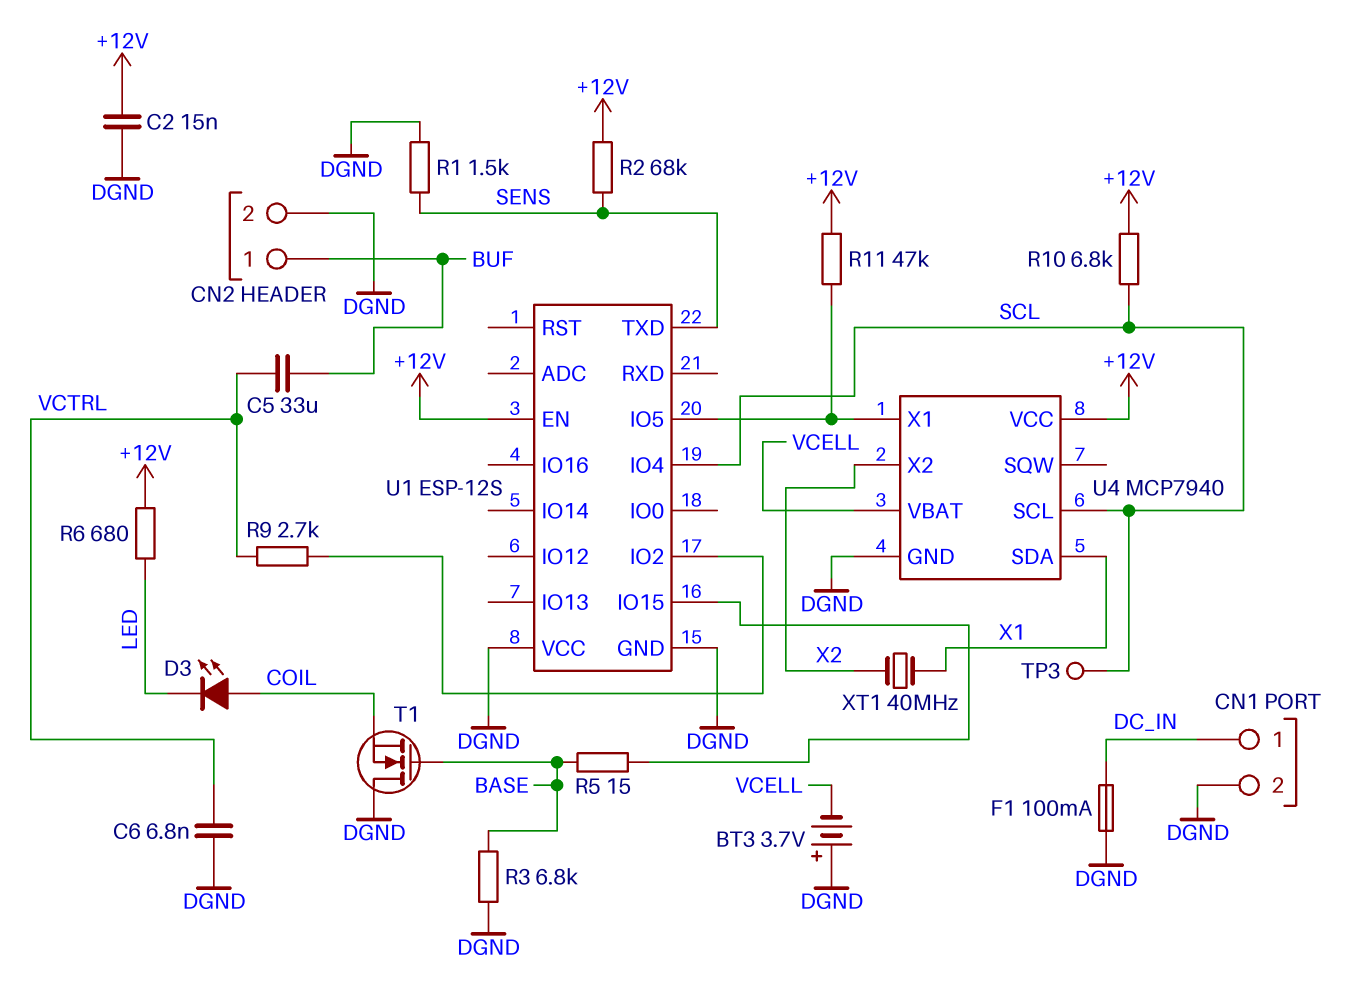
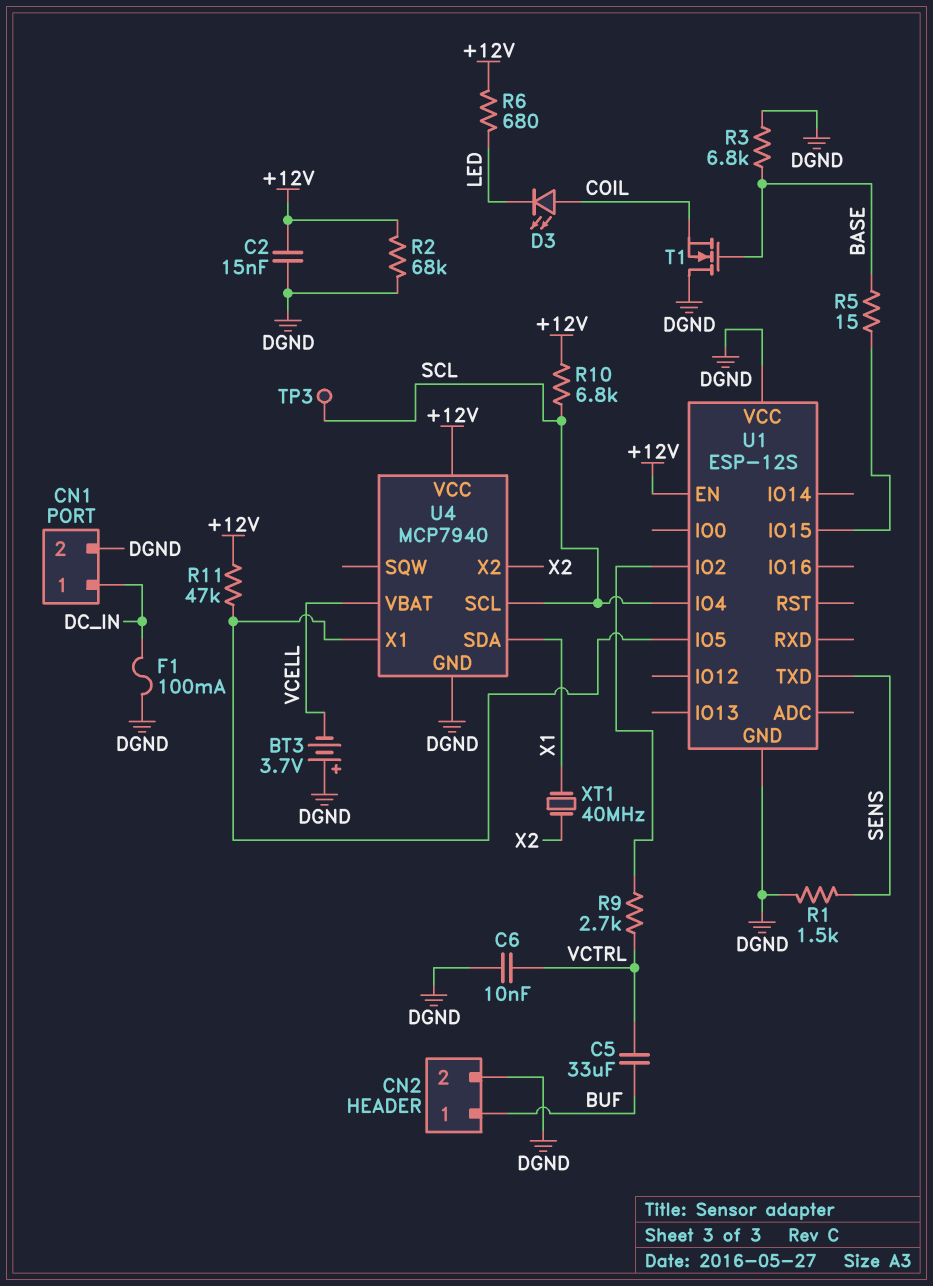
C6: 6.8nF (DGND, VCTRL) -> 10nF (DGND, VCTRL)
R2: 68k (+12V, SENS) -> 68k (+12V, DGND)

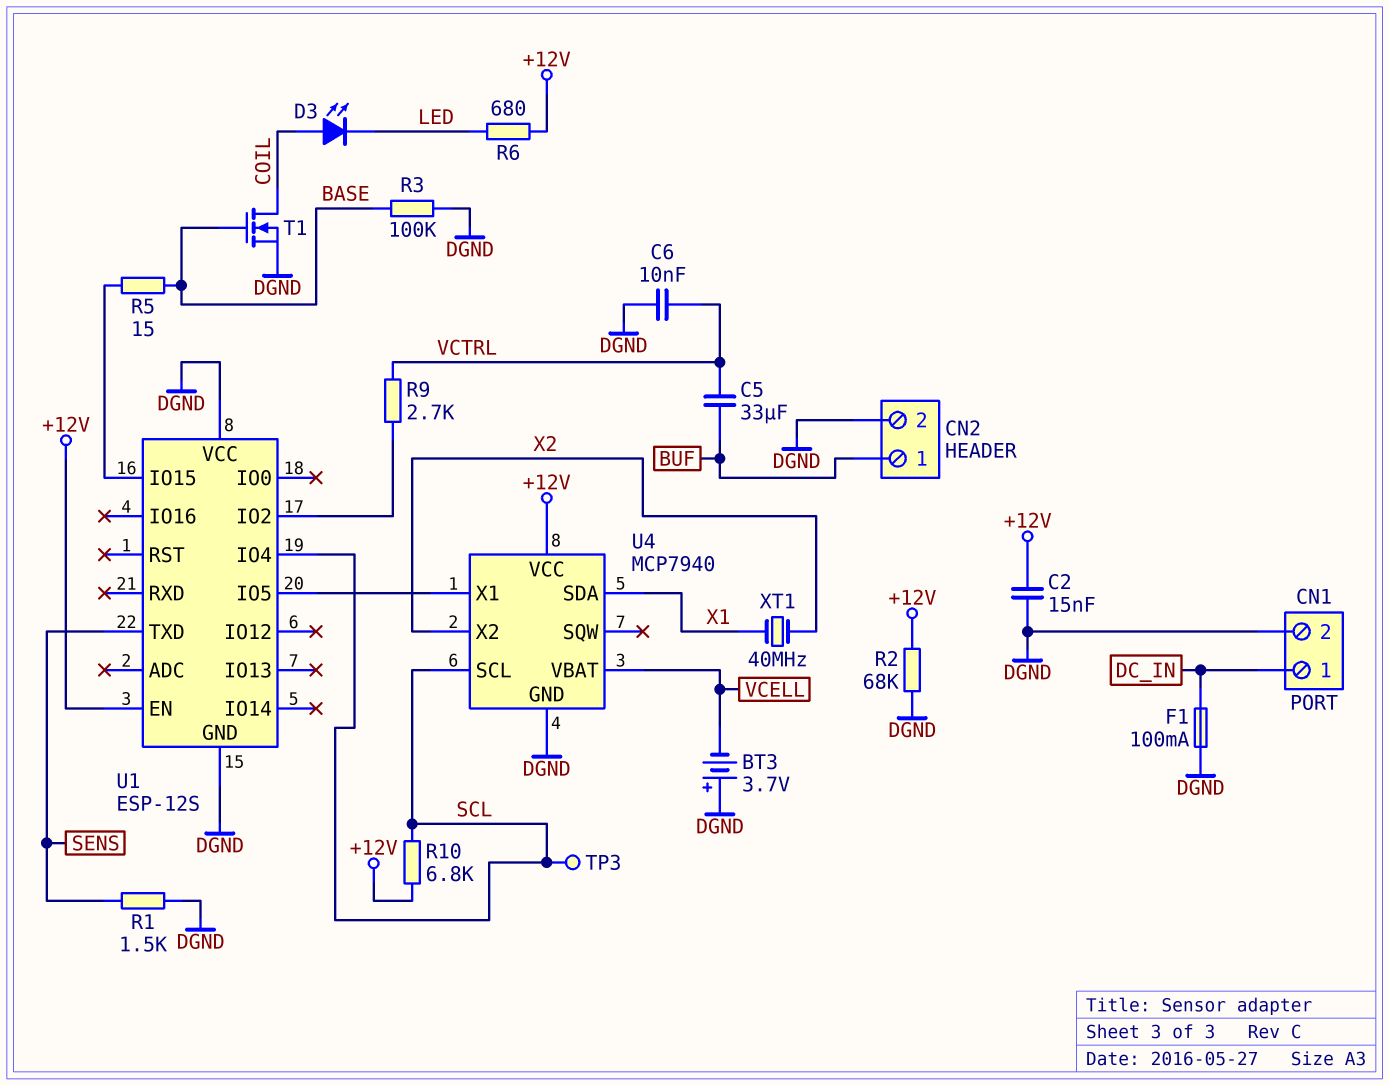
R3: 6.8k (BASE, DGND) -> 100k (BASE, DGND)
R11: 47k (+12V, U1/IO5) -> none
T1: NMOS (G BASE, D DGND, S COIL) -> NMOS (G BASE, D COIL, S DGND)

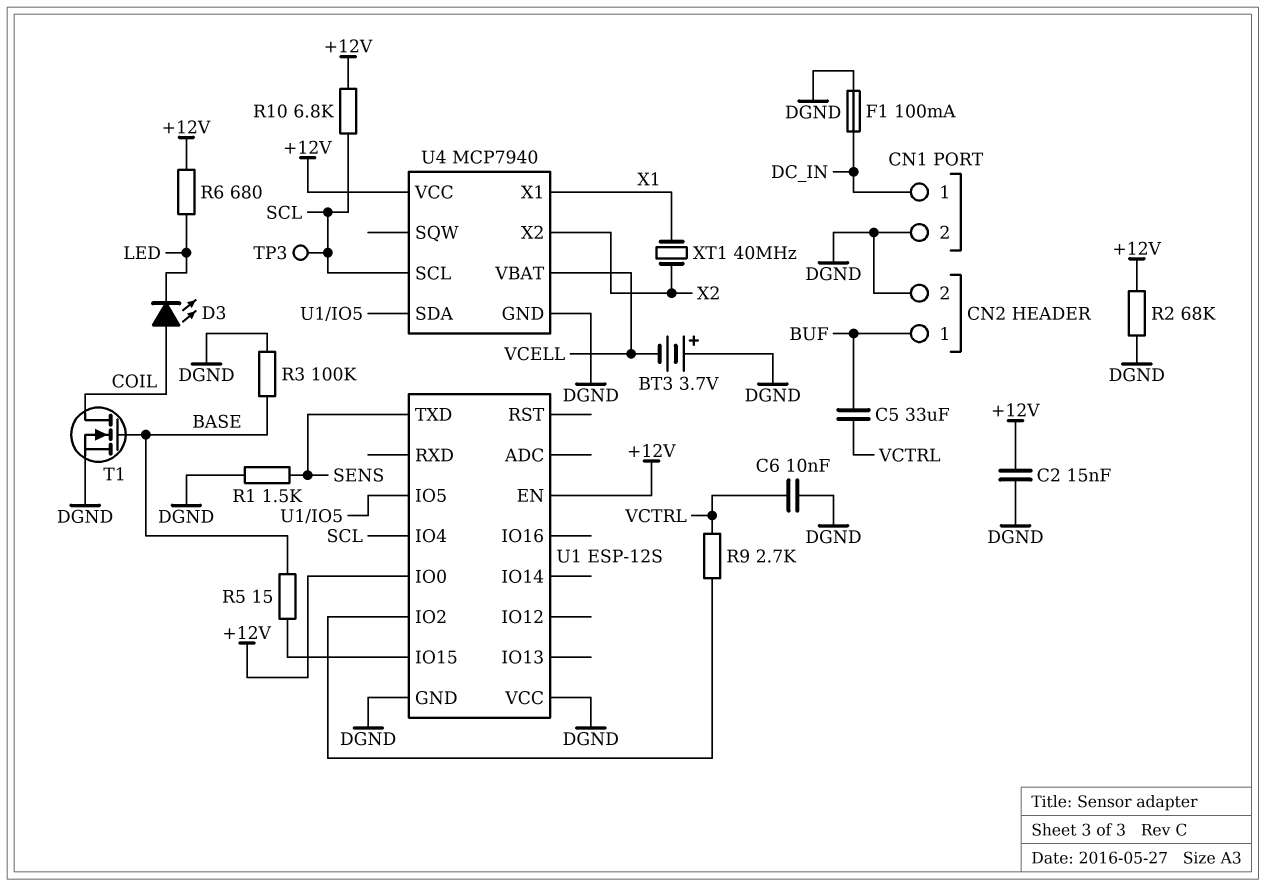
U1 pin IO0: none -> +12V
U4 pin SDA: X1 -> U1/IO5
U4 pin X1: U1/IO5 -> X1

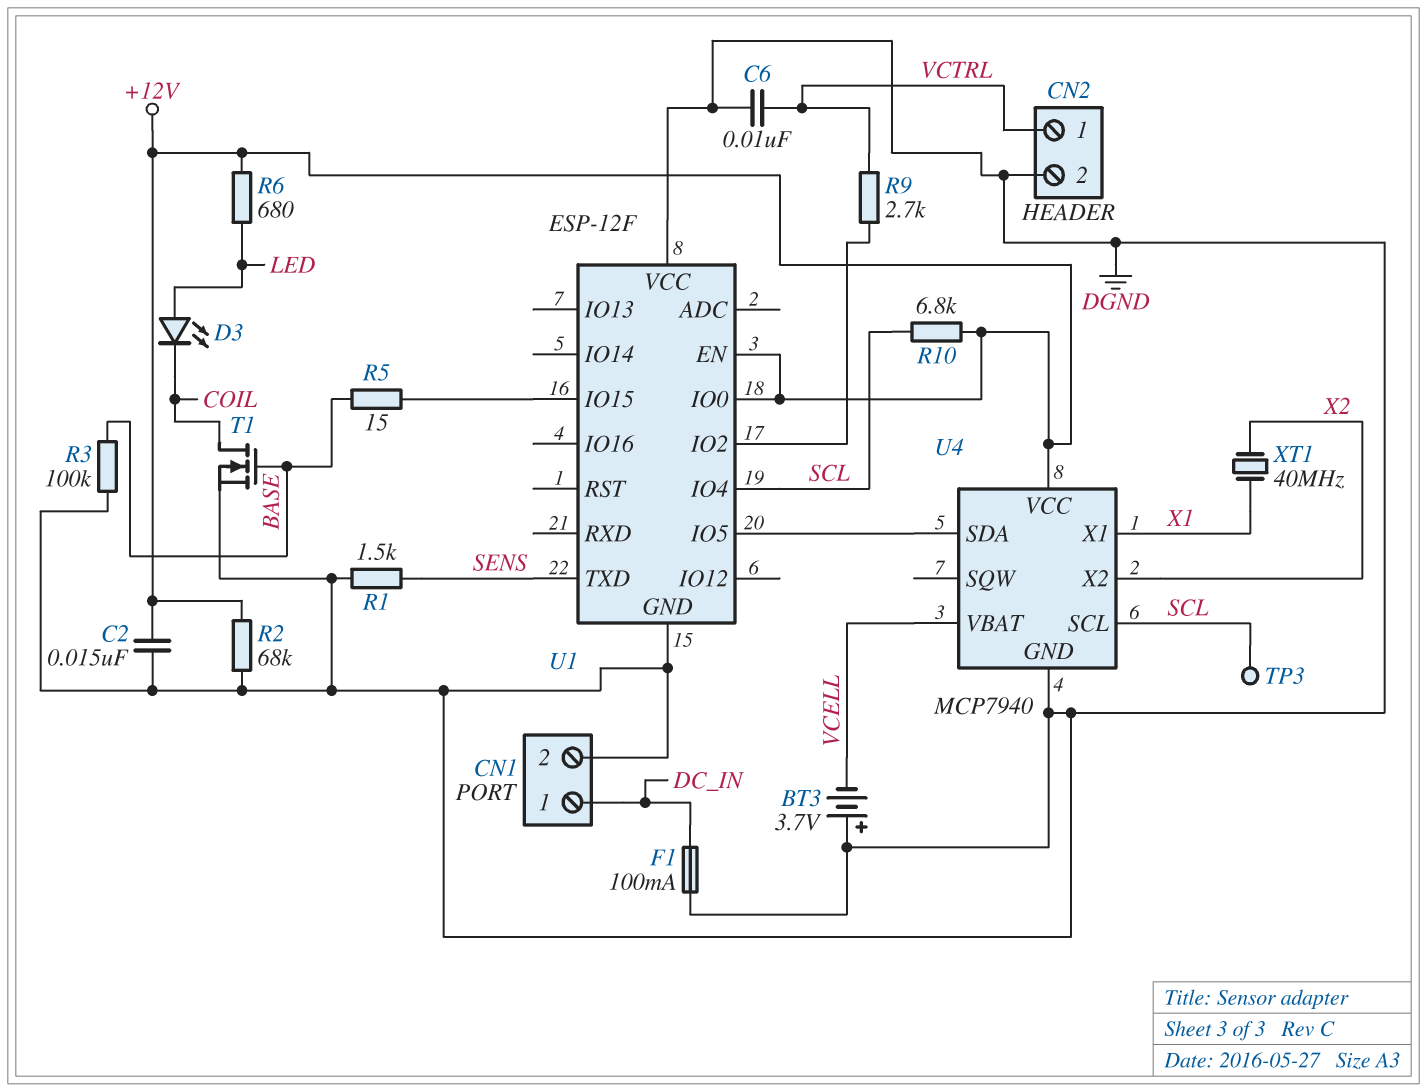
C5: 33uF (BUF, VCTRL) -> none
CN2 pin 1: BUF -> VCTRL
D3: LED (A COIL, K LED) -> LED (A LED, K COIL)
U1: ESP-12S -> ESP-12F

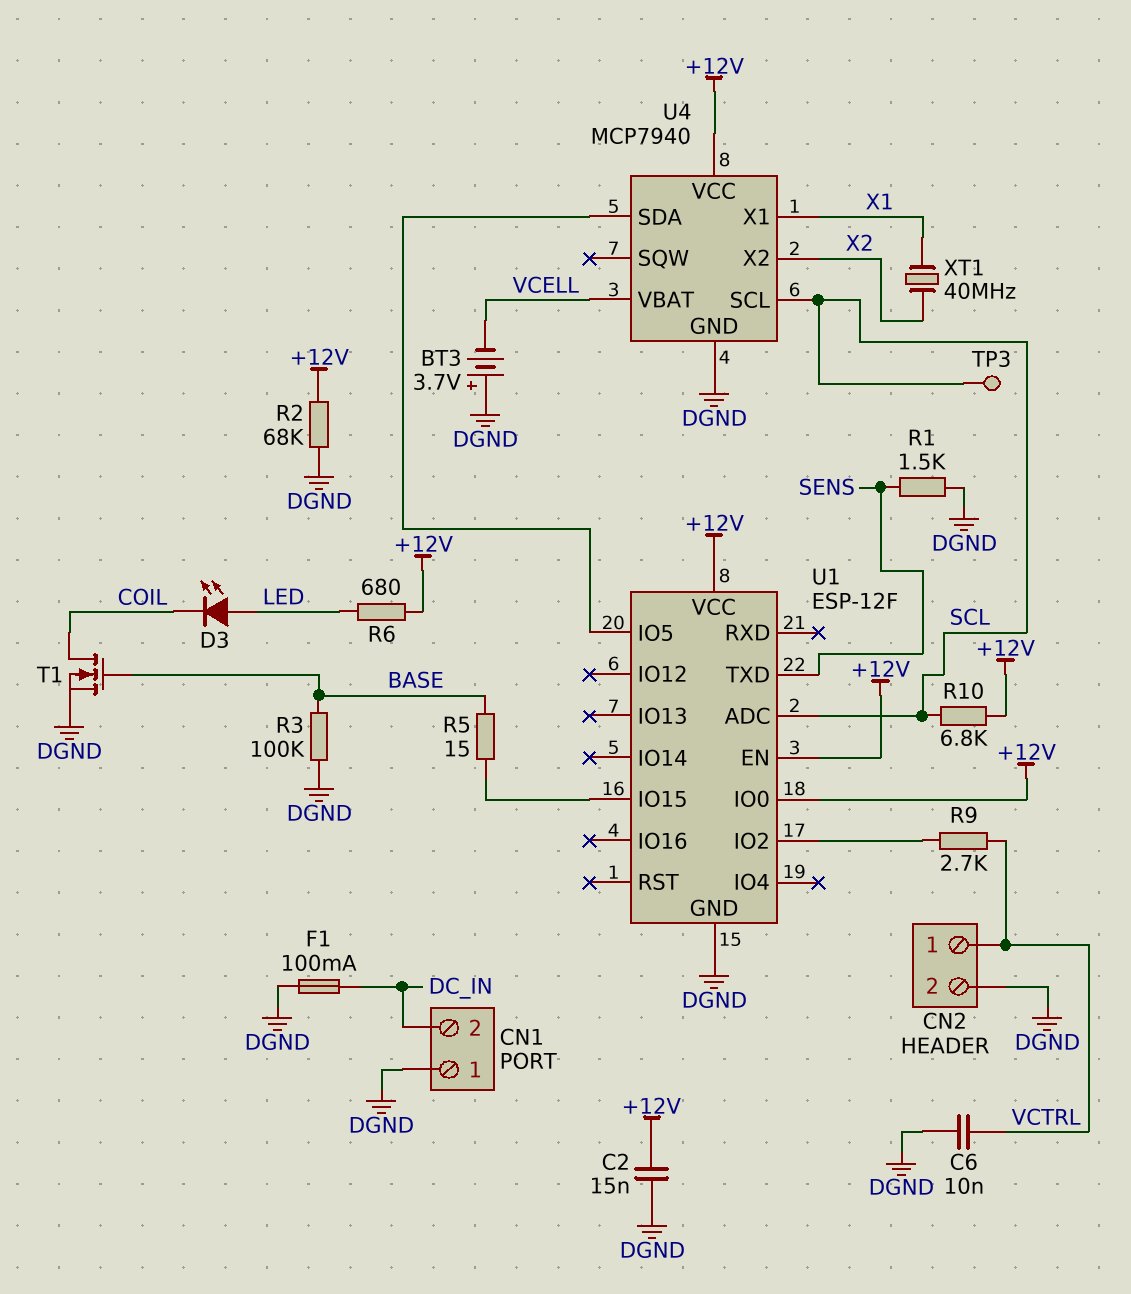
CN1 pin 1: DC_IN -> DGND
CN1 pin 2: DGND -> DC_IN
U1 pin ADC: none -> SCL
U1 pin IO4: SCL -> none
U1 pin VCC: DGND -> +12V

